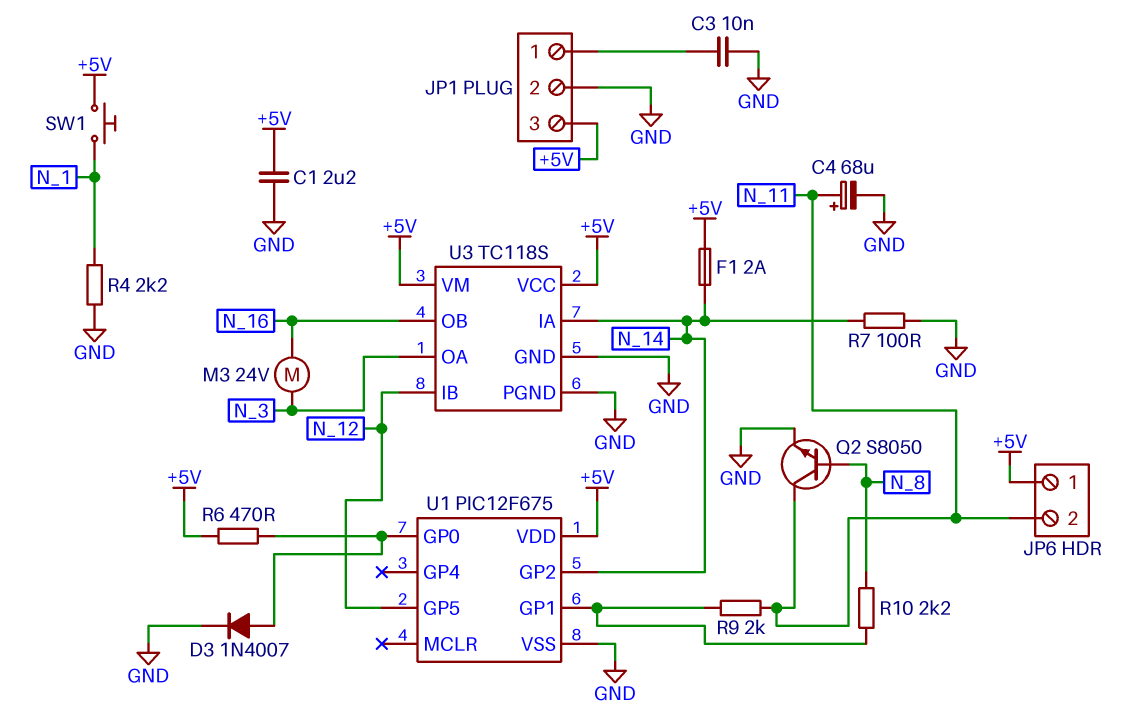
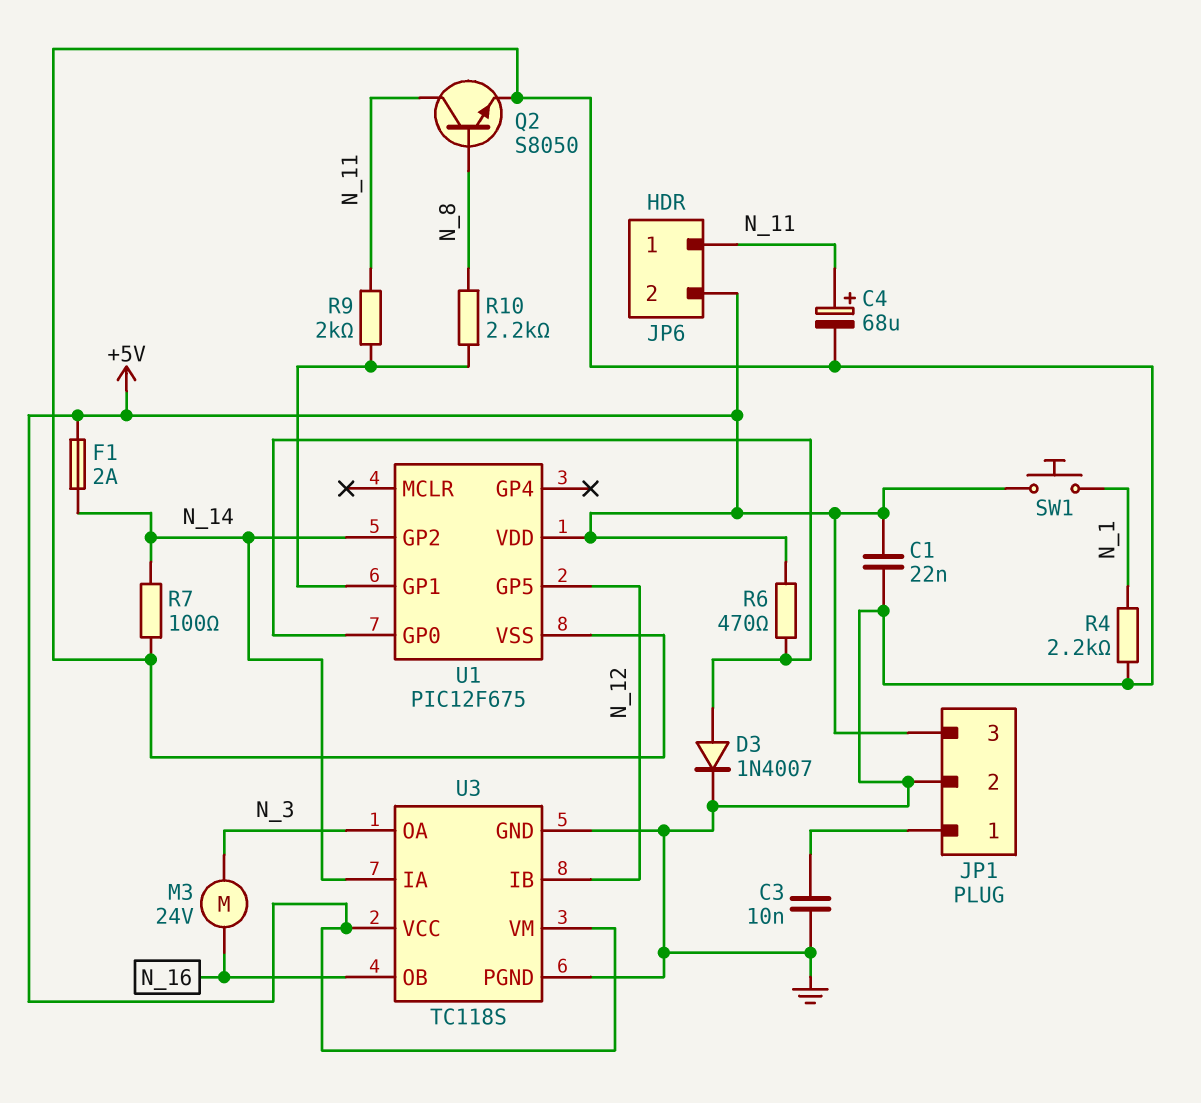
C1: 2.2uF (+5V, GND) -> 22nF (+5V, GND)
JP6 pin 1: +5V -> N_11
JP6 pin 2: N_11 -> +5V

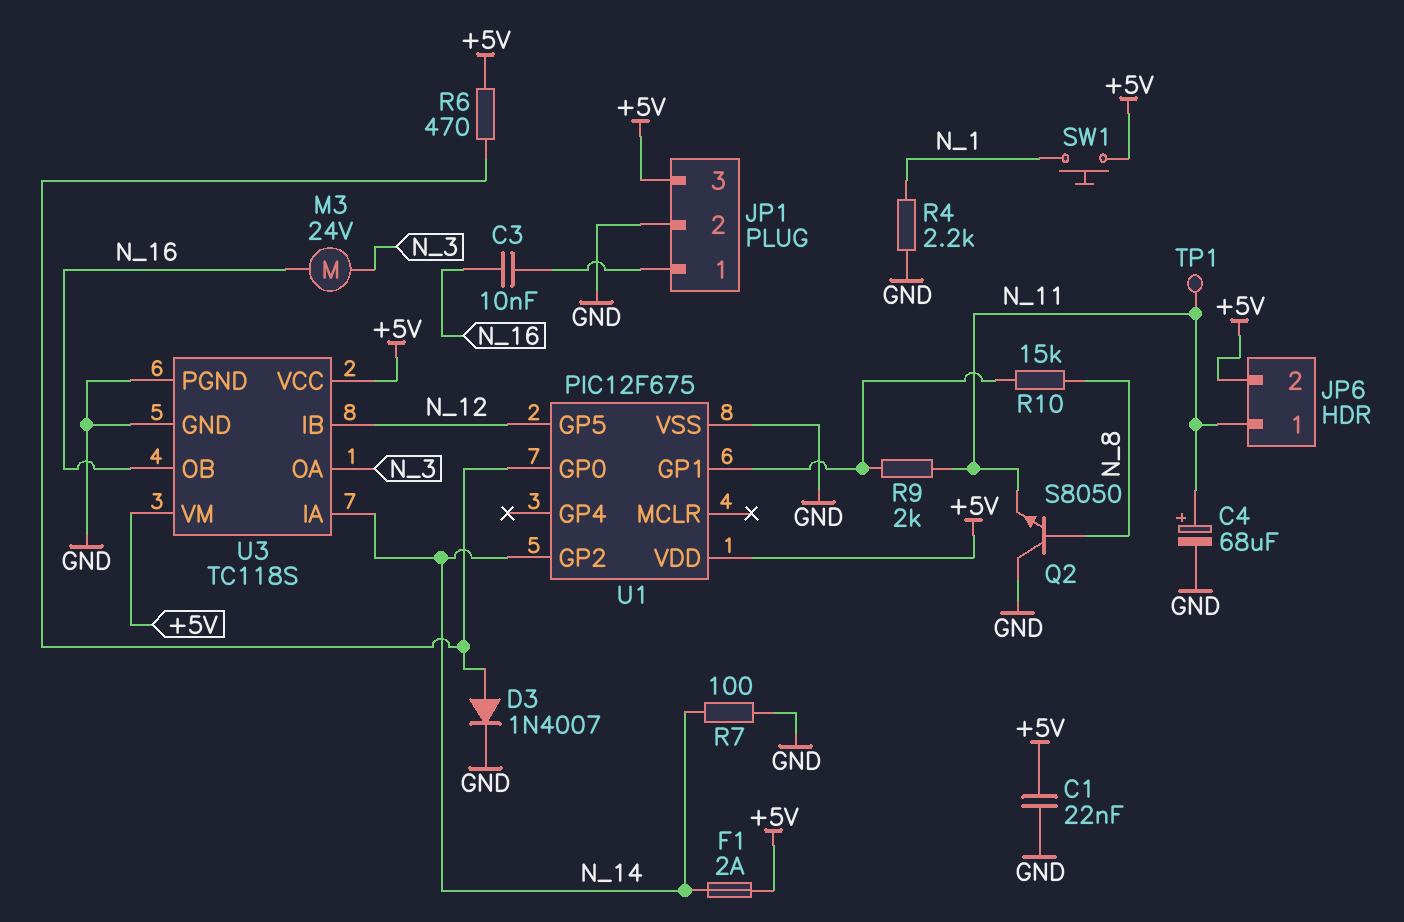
C3: 10nF (GND, JP1/1) -> 10nF (JP1/1, N_16)
Q2: NPN S8050 (B N_8, C N_11, E GND) -> NPN S8050 (B N_8, C GND, E N_11)
R10: 2.2k (N_8, U1/GP1) -> 15k (N_8, U1/GP1)
TP1: none -> test point (N_11)

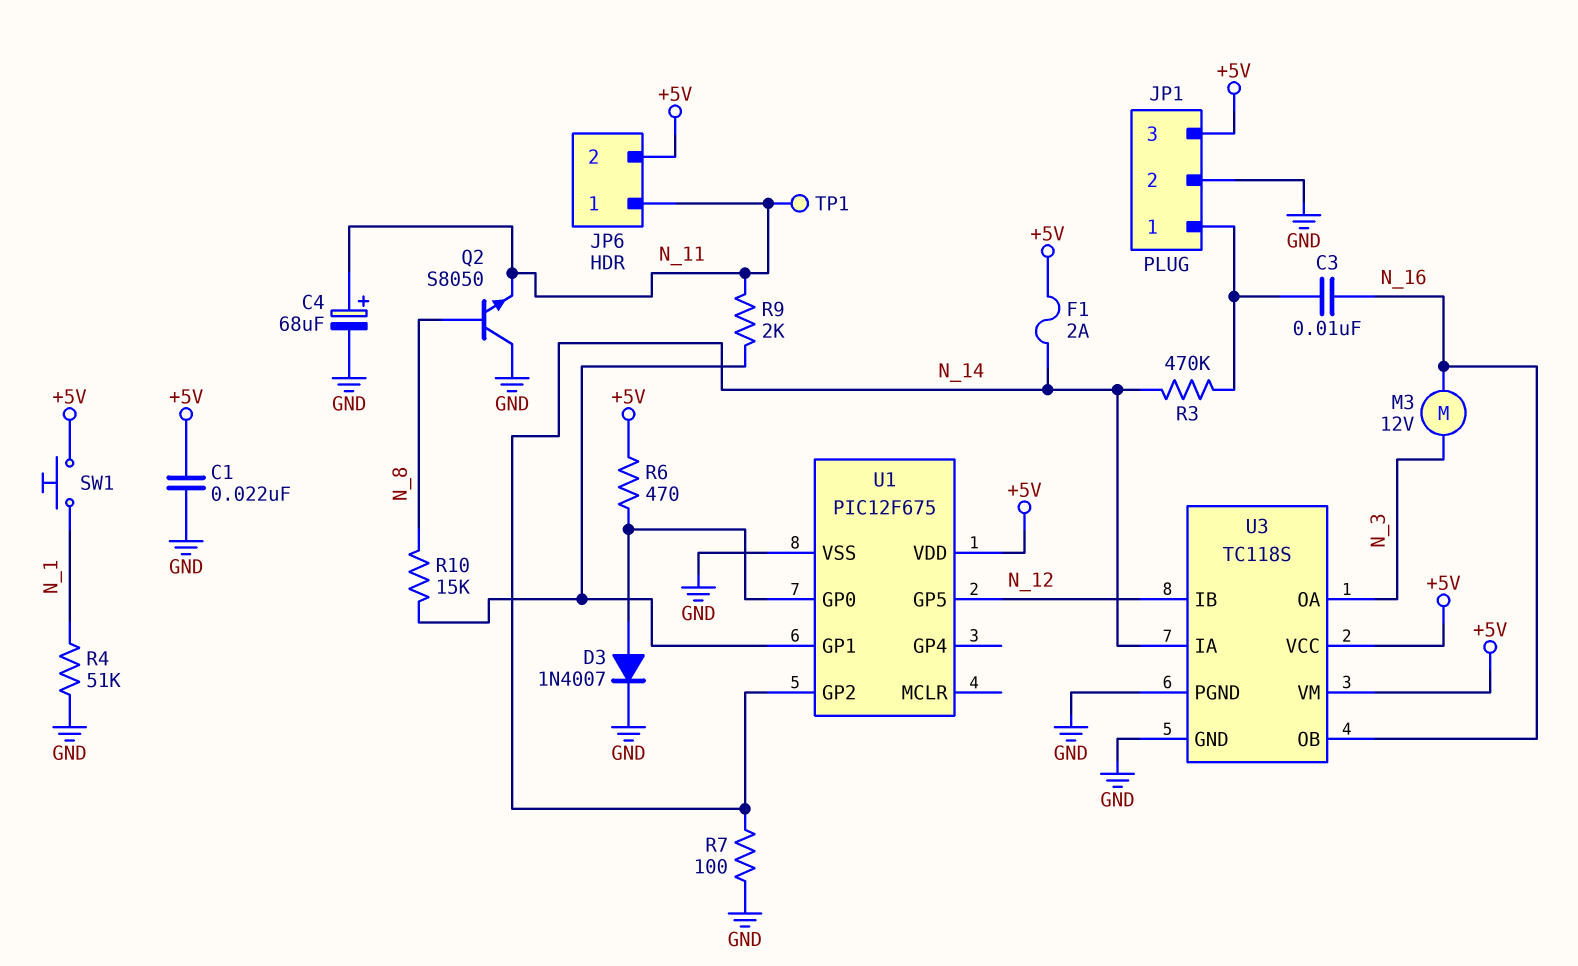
M3: motor 24V (N_3, N_16) -> motor 12V (N_3, N_16)
R3: none -> 470k (JP1/1, N_14)
R4: 2.2k (GND, N_1) -> 51k (GND, N_1)

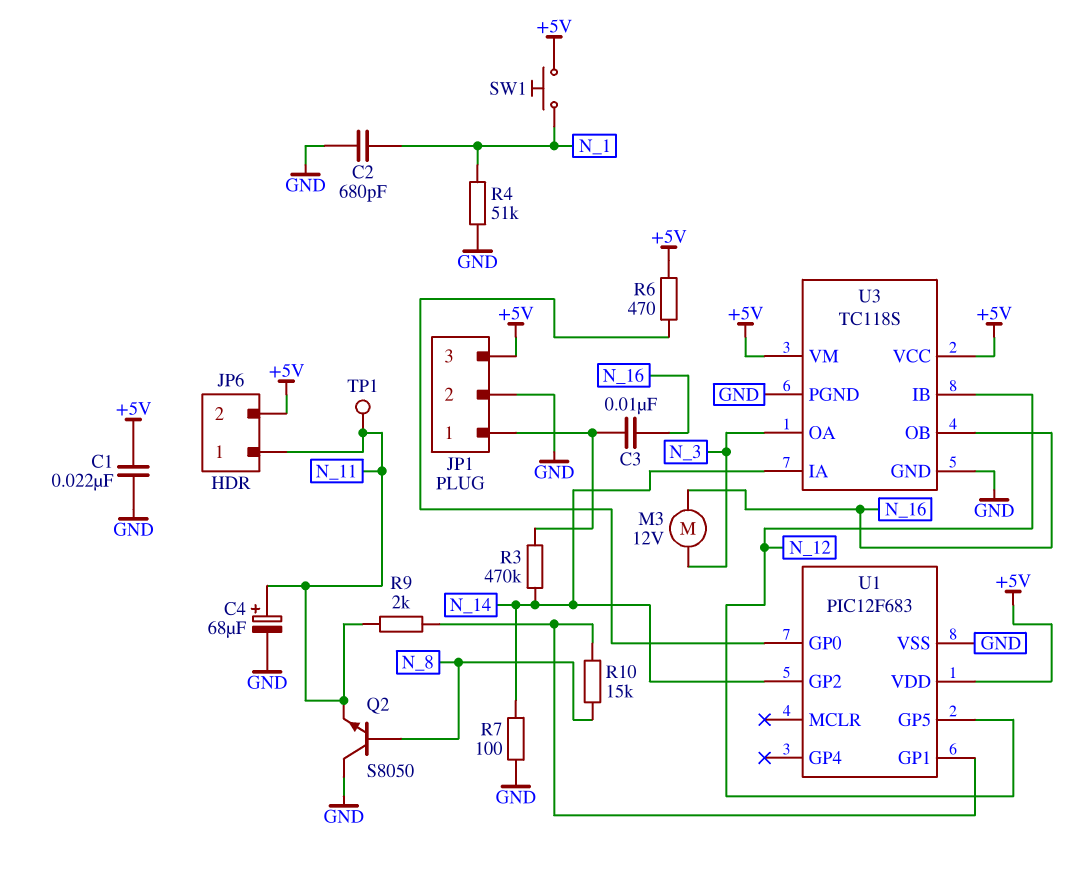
C2: none -> 680pF (GND, N_1)
D3: diode 1N4007 (A U1/GP0, K GND) -> none
F1: 2A (+5V, N_14) -> none
U1: PIC12F675 -> PIC12F683

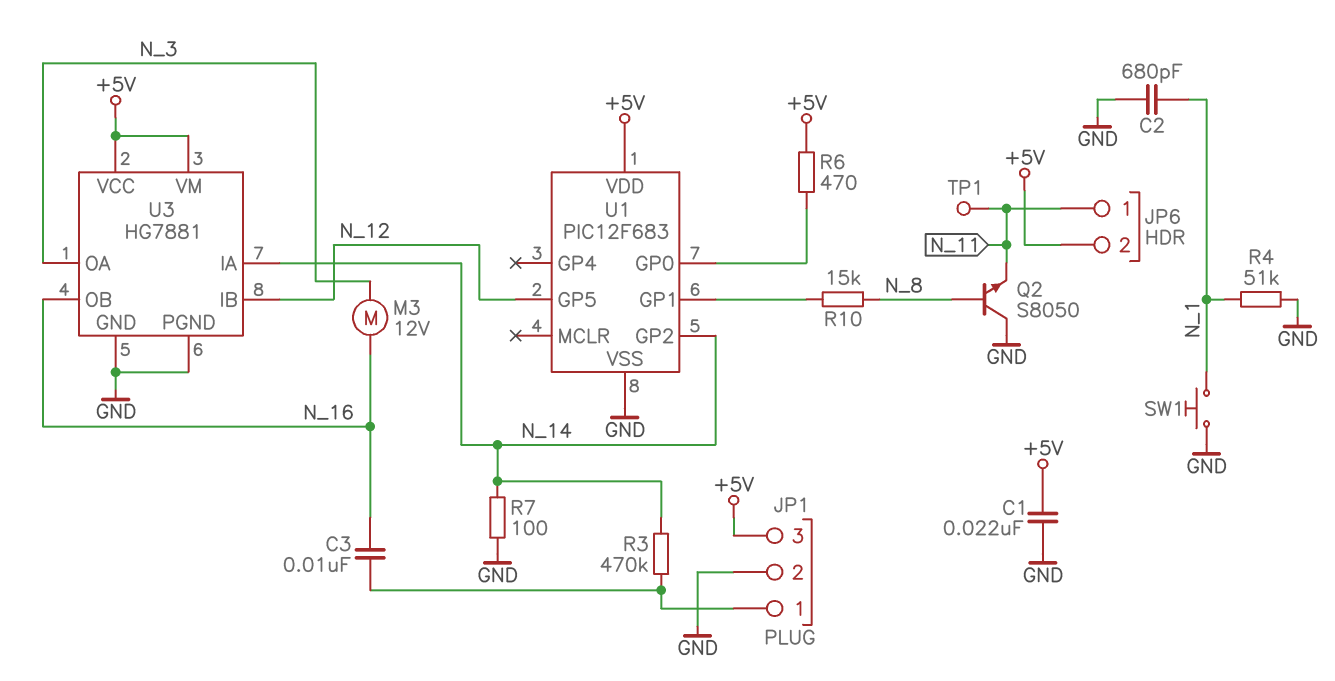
C4: 68uF (plus N_11, minus GND) -> none
R9: 2k (N_11, U1/GP1) -> none
SW1: button (+5V, N_1) -> button (GND, N_1)
U3: TC118S -> HG7881

